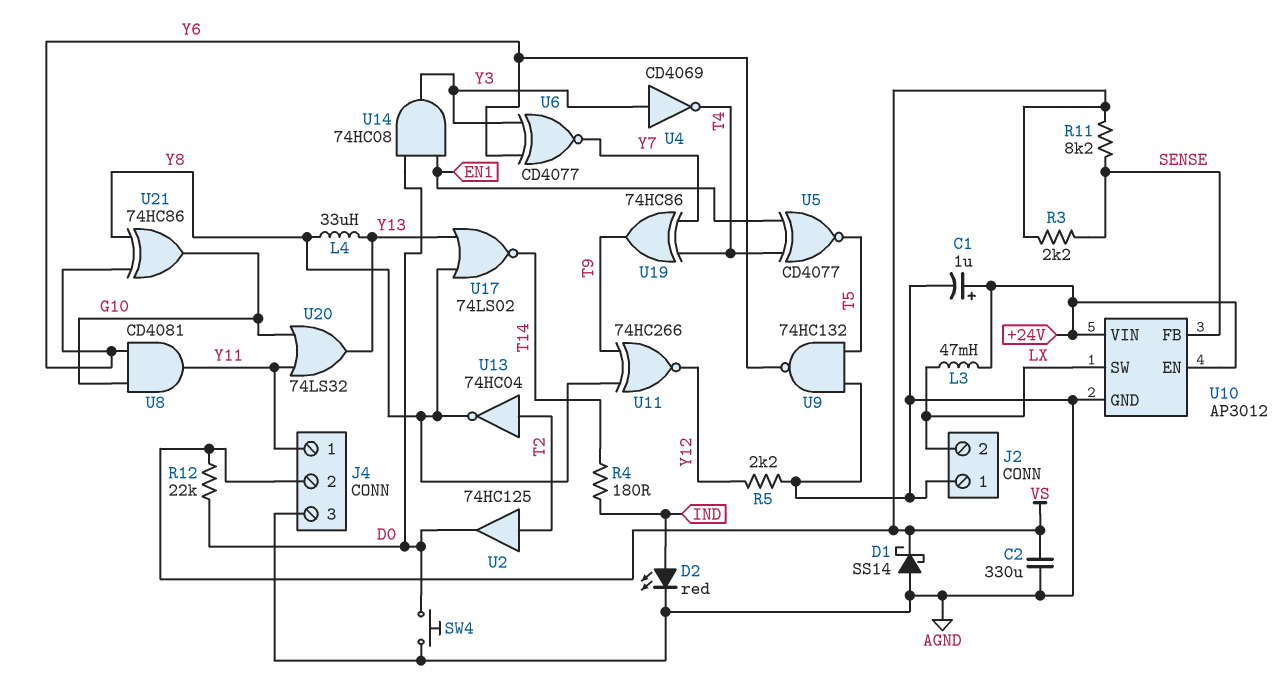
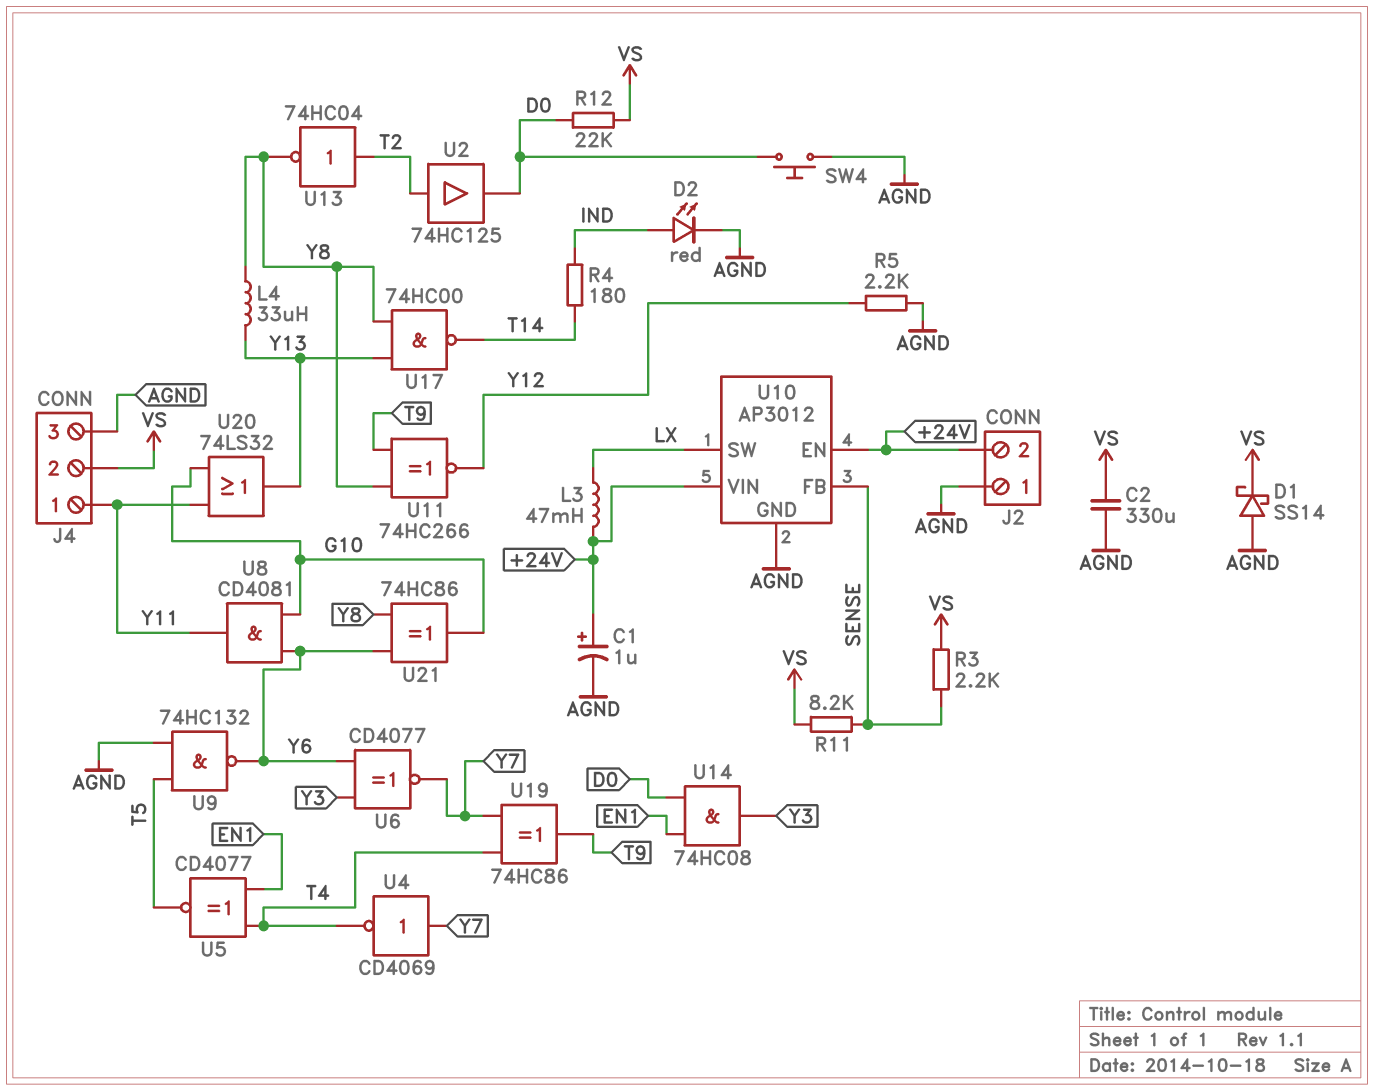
J2 pin 2: LX -> +24V
U4: NOT CD4069 (in Y3, out T4) -> NOT CD4069 (in Y7, out T4)
U17: NOR 74LS02 (in Y8, in Y13, out T14) -> NAND 74HC00 (in Y8, in Y13, out T14)

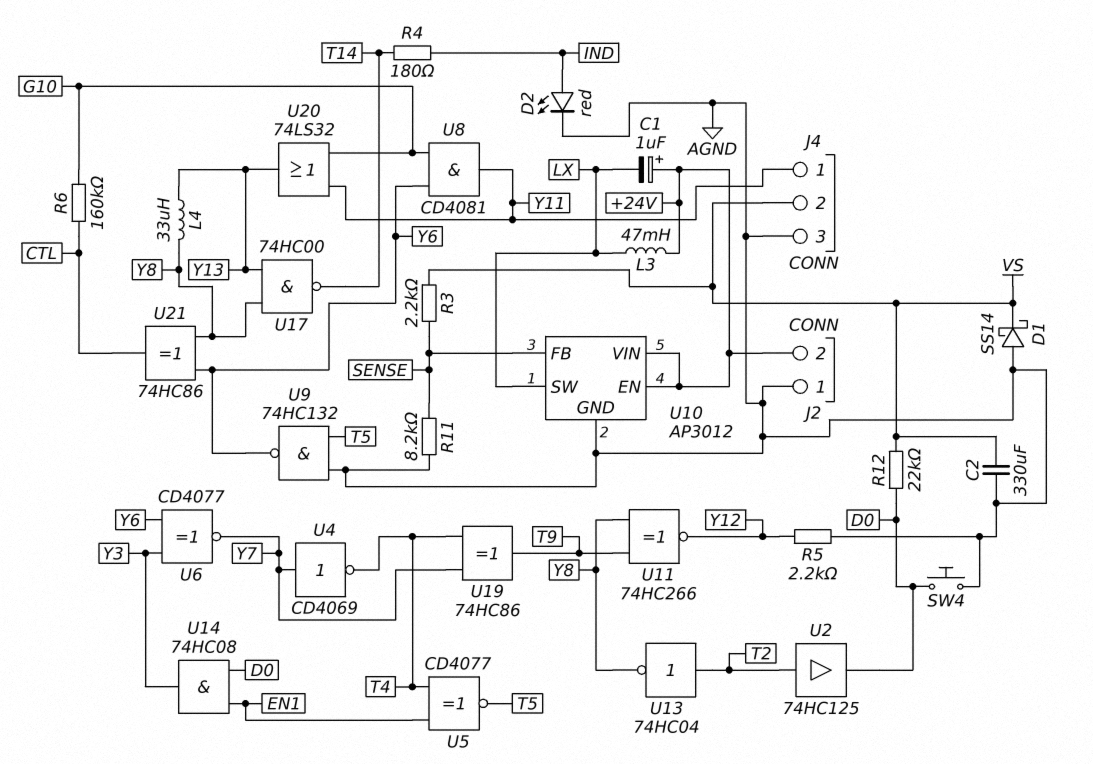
C1: 1uF (plus +24V, minus AGND) -> 1uF (plus +24V, minus LX)
R6: none -> 160k (CTL, G10)
R11: 8.2k (SENSE, VS) -> 8.2k (AGND, SENSE)
U21: XOR 74HC86 (in Y6, in Y8, out G10) -> XOR 74HC86 (in Y6, in Y8, out CTL)

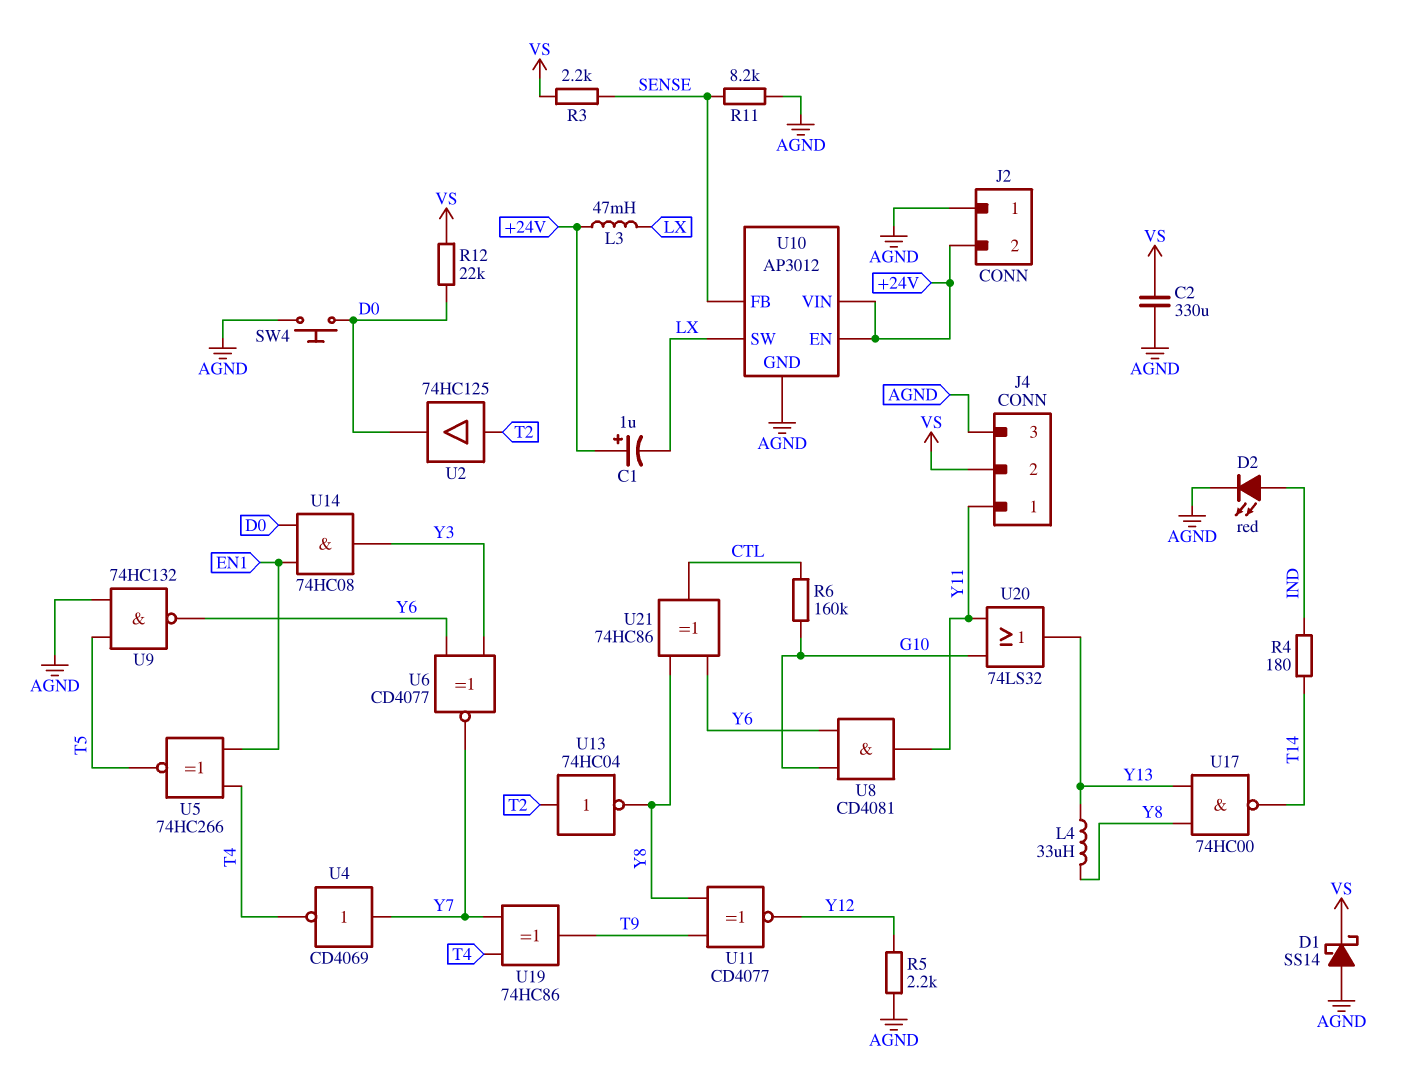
U5: XNOR CD4077 (in EN1, in T4, out T5) -> XNOR 74HC266 (in EN1, in T4, out T5)
U11: XNOR 74HC266 (in T9, in Y8, out Y12) -> XNOR CD4077 (in T9, in Y8, out Y12)

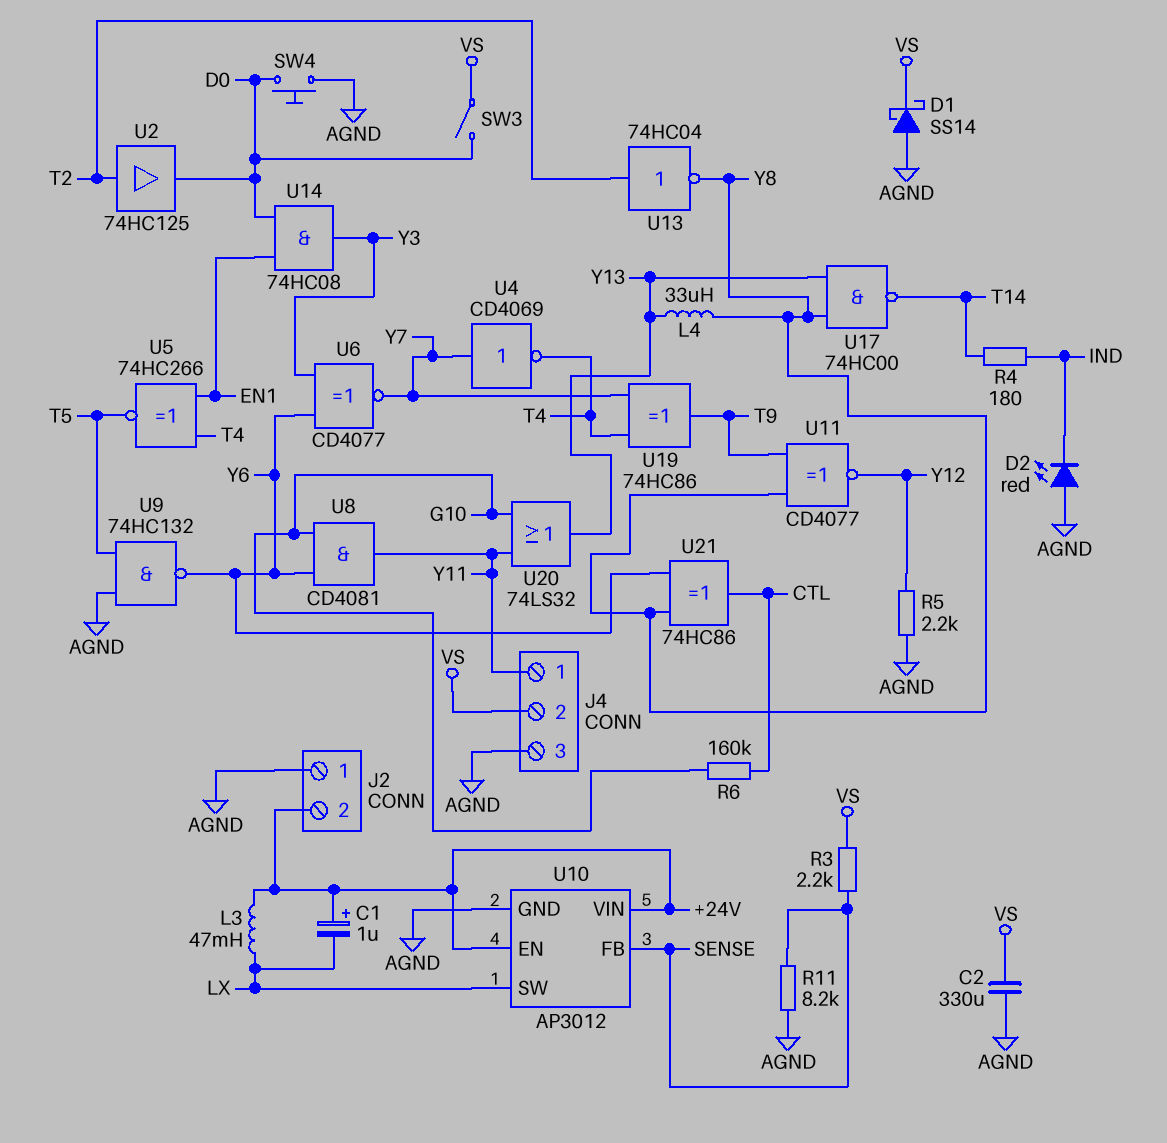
D2: LED red (A IND, K AGND) -> LED red (A AGND, K IND)
R12: 22k (D0, VS) -> none
SW3: none -> switch (D0, VS)

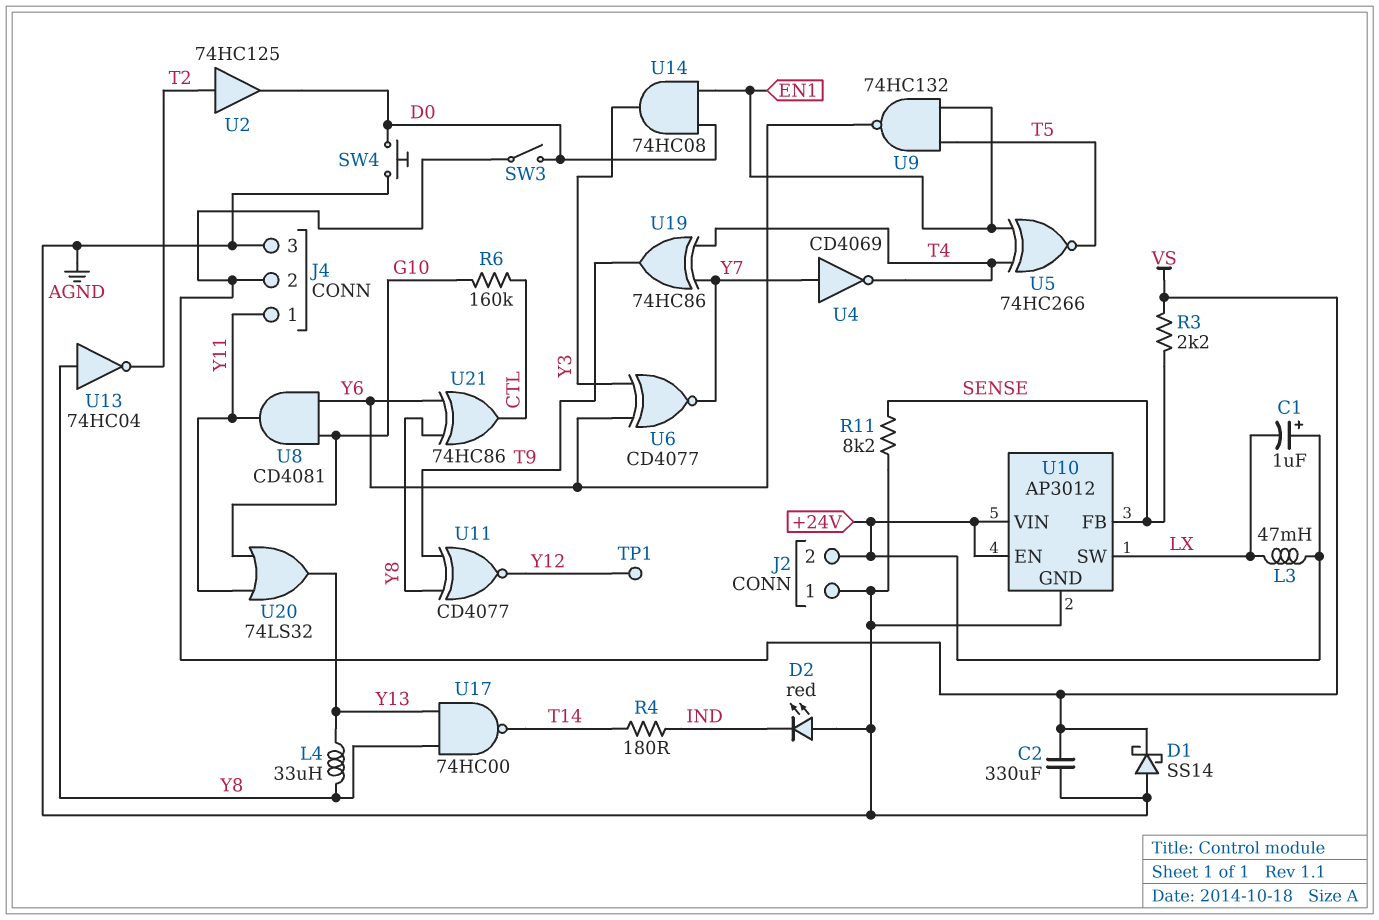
R5: 2.2k (AGND, Y12) -> none
TP1: none -> test point (Y12)
U9: NAND 74HC132 (in AGND, in T5, out Y6) -> NAND 74HC132 (in EN1, in T5, out Y6)
U13: NOT 74HC04 (in T2, out Y8) -> NOT 74HC04 (in Y8, out T2)

